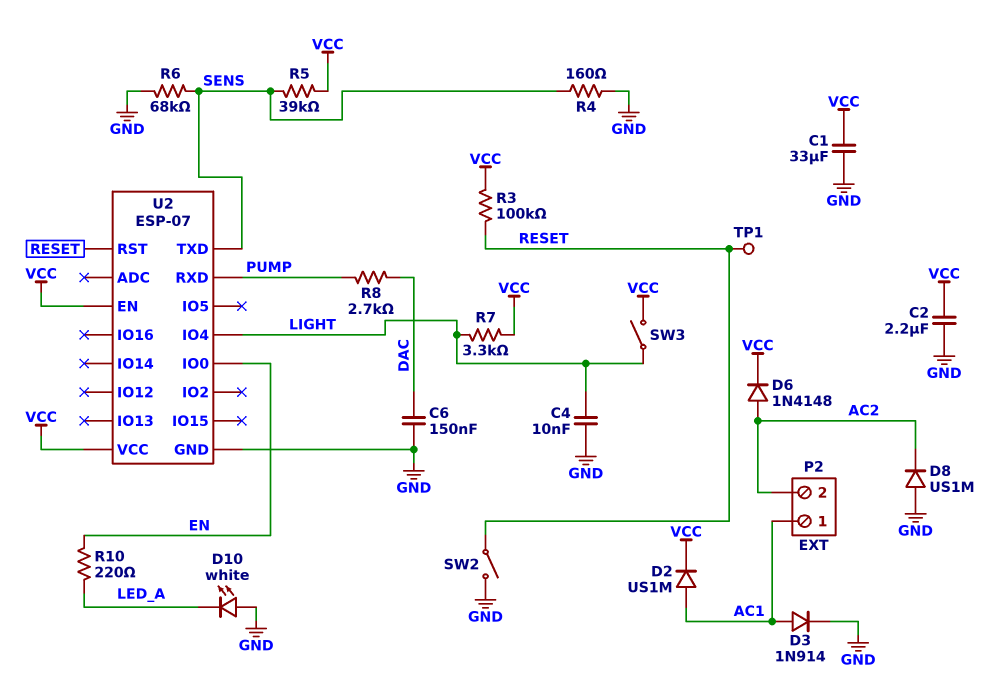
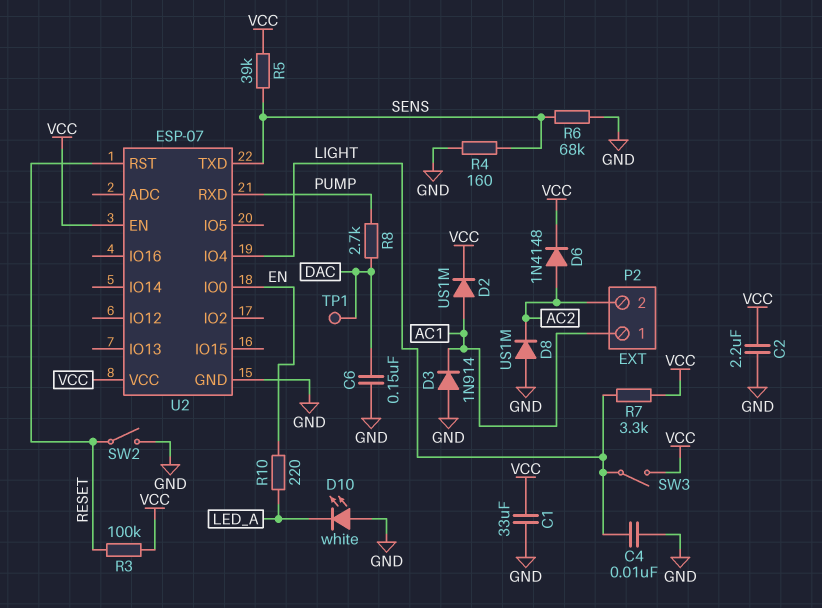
D3: diode 1N914 (A AC1, K GND) -> diode 1N914 (A GND, K AC1)
TP1: test point (RESET) -> test point (DAC)

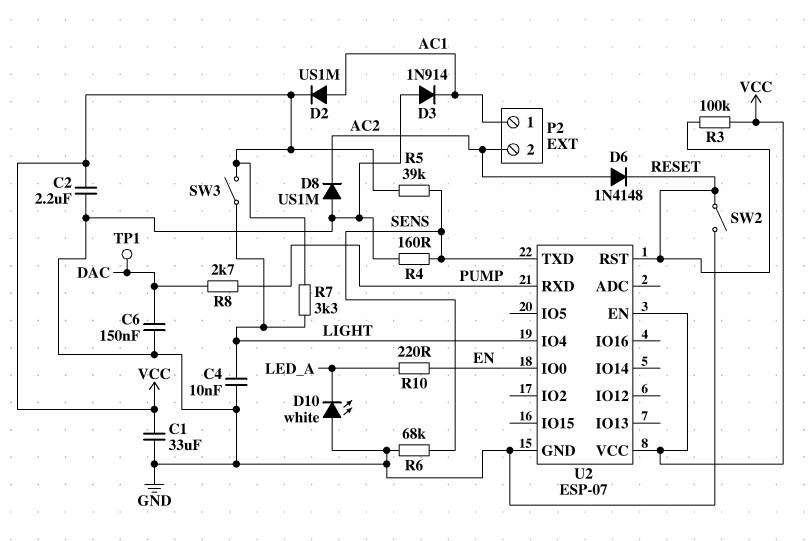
D6: diode 1N4148 (A AC2, K VCC) -> diode 1N4148 (A AC2, K RESET)

